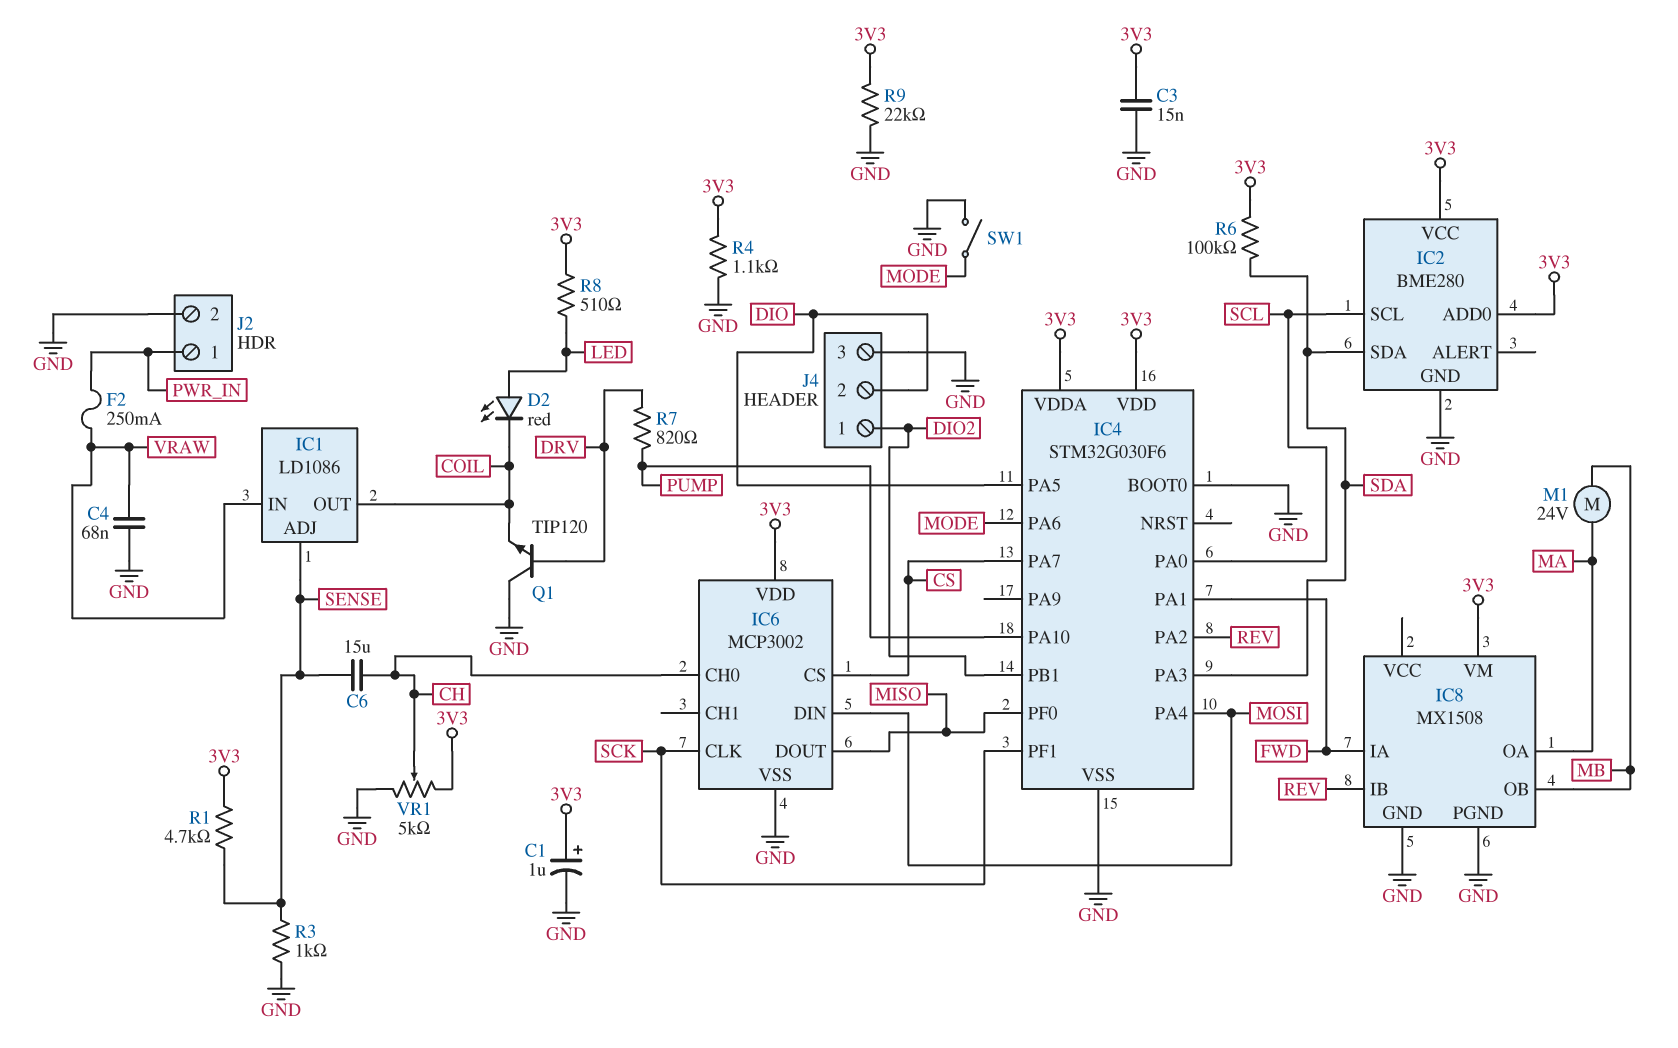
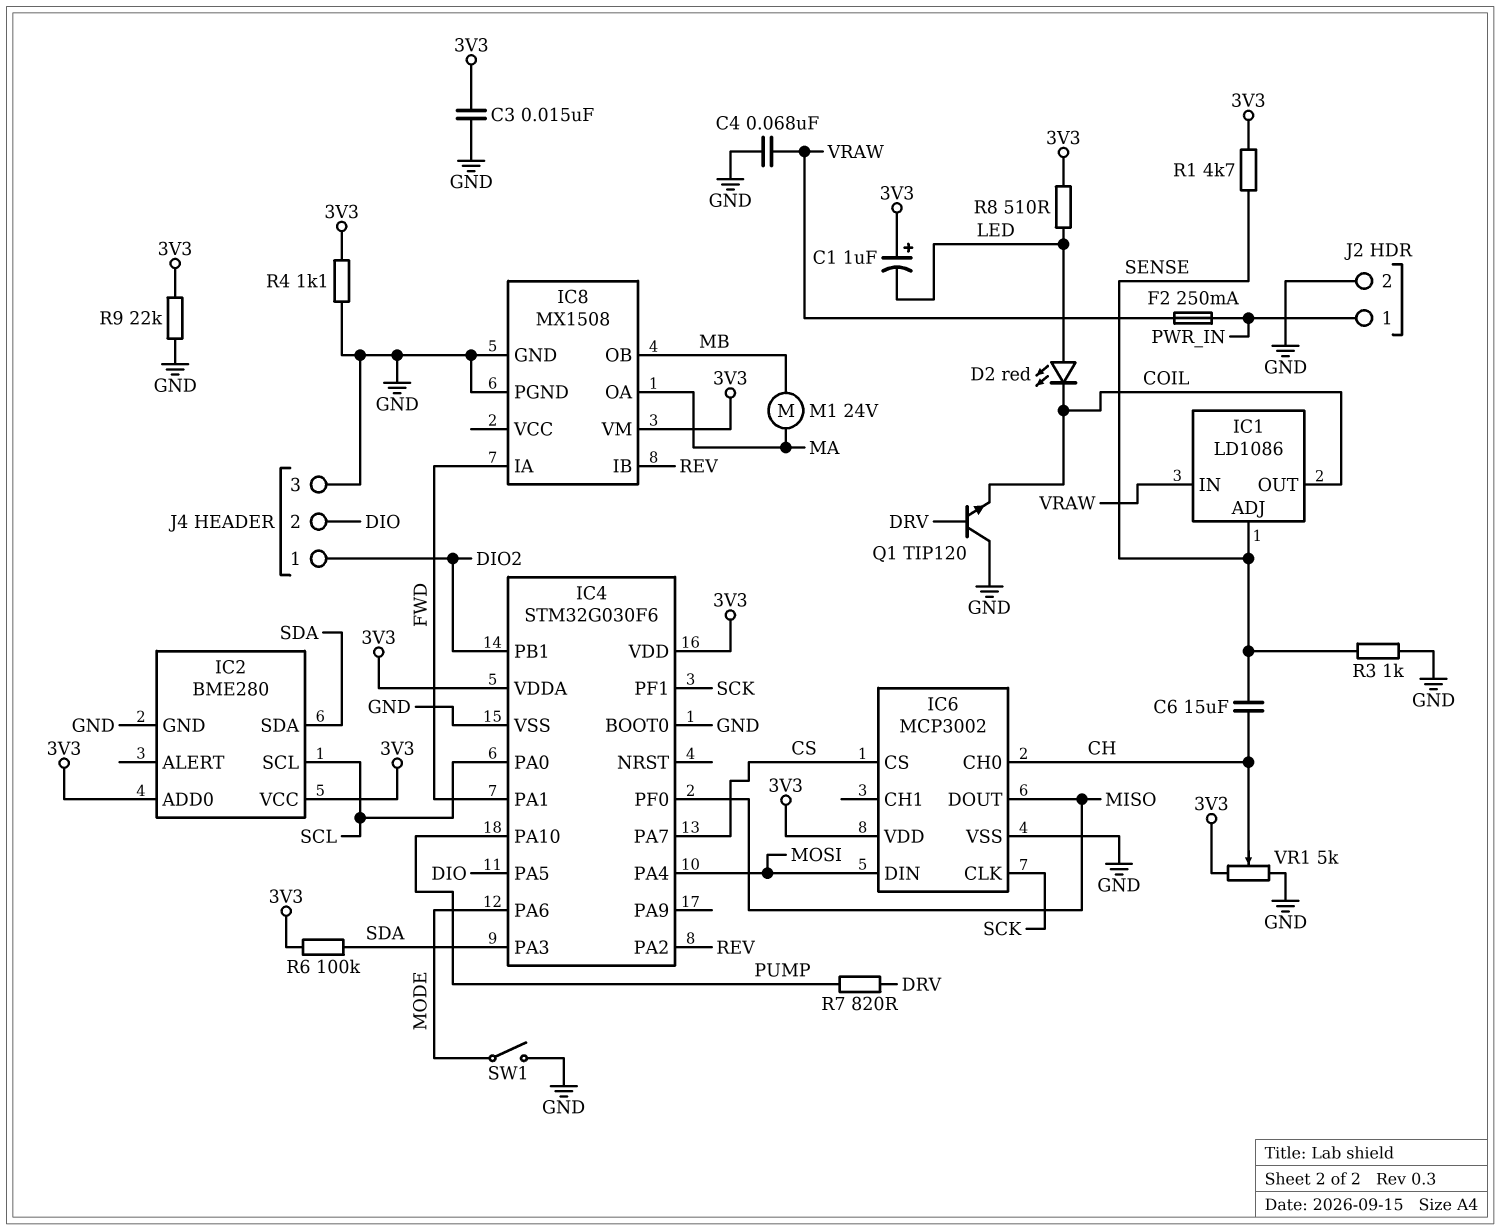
C1: 1uF (plus 3V3, minus GND) -> 1uF (plus 3V3, minus LED)

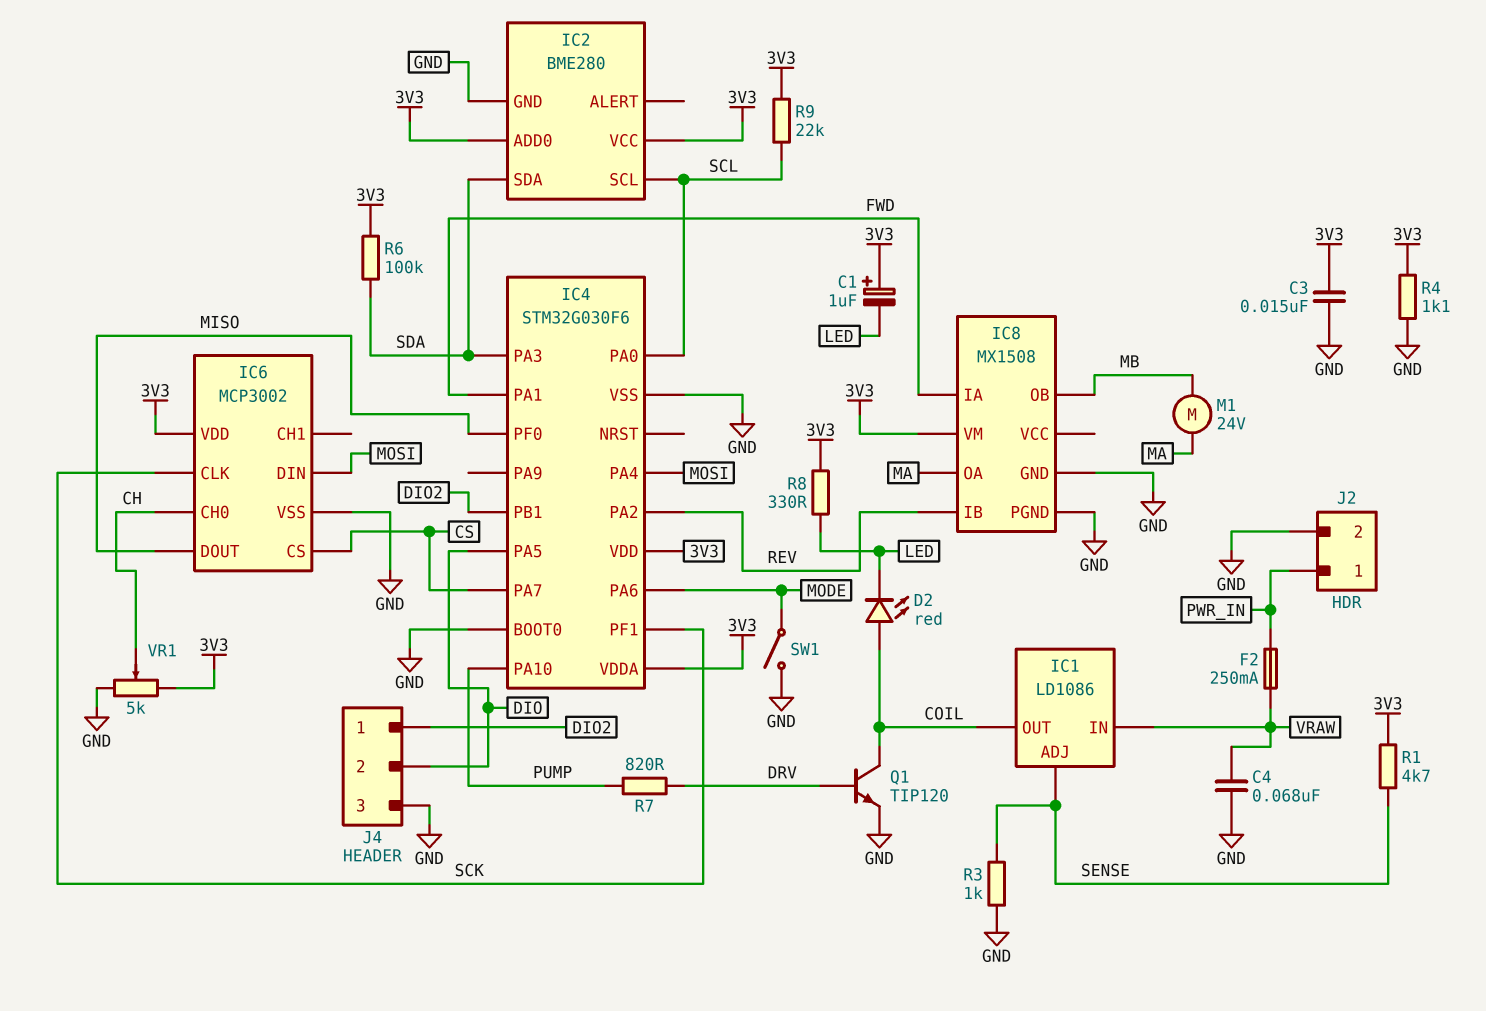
C6: 15uF (CH, SENSE) -> none
D2: LED red (A LED, K COIL) -> LED red (A COIL, K LED)
Q1: NPN TIP120 (B DRV, C GND, E COIL) -> NPN TIP120 (B DRV, C COIL, E GND)
R8: 510 (3V3, LED) -> 330 (3V3, LED)
R9: 22k (3V3, GND) -> 22k (3V3, SCL)

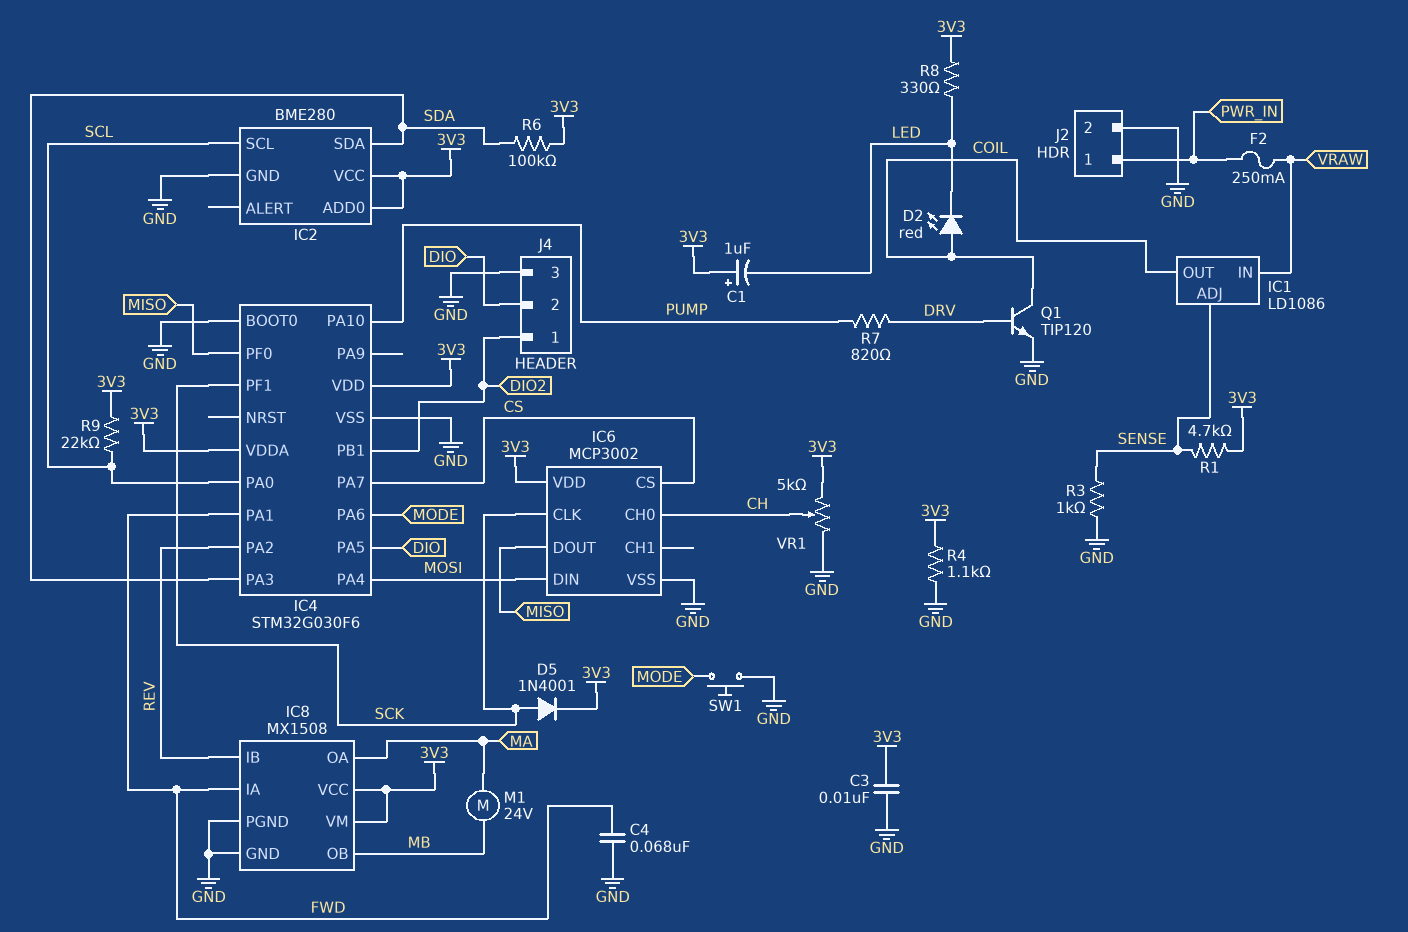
C3: 15nF (3V3, GND) -> 10nF (3V3, GND)
C4: 68nF (GND, VRAW) -> 68nF (FWD, GND)
D5: none -> diode 1N4001 (A SCK, K 3V3)
IC8 pin VCC: none -> 3V3
SW1: switch (GND, MODE) -> button (GND, MODE)

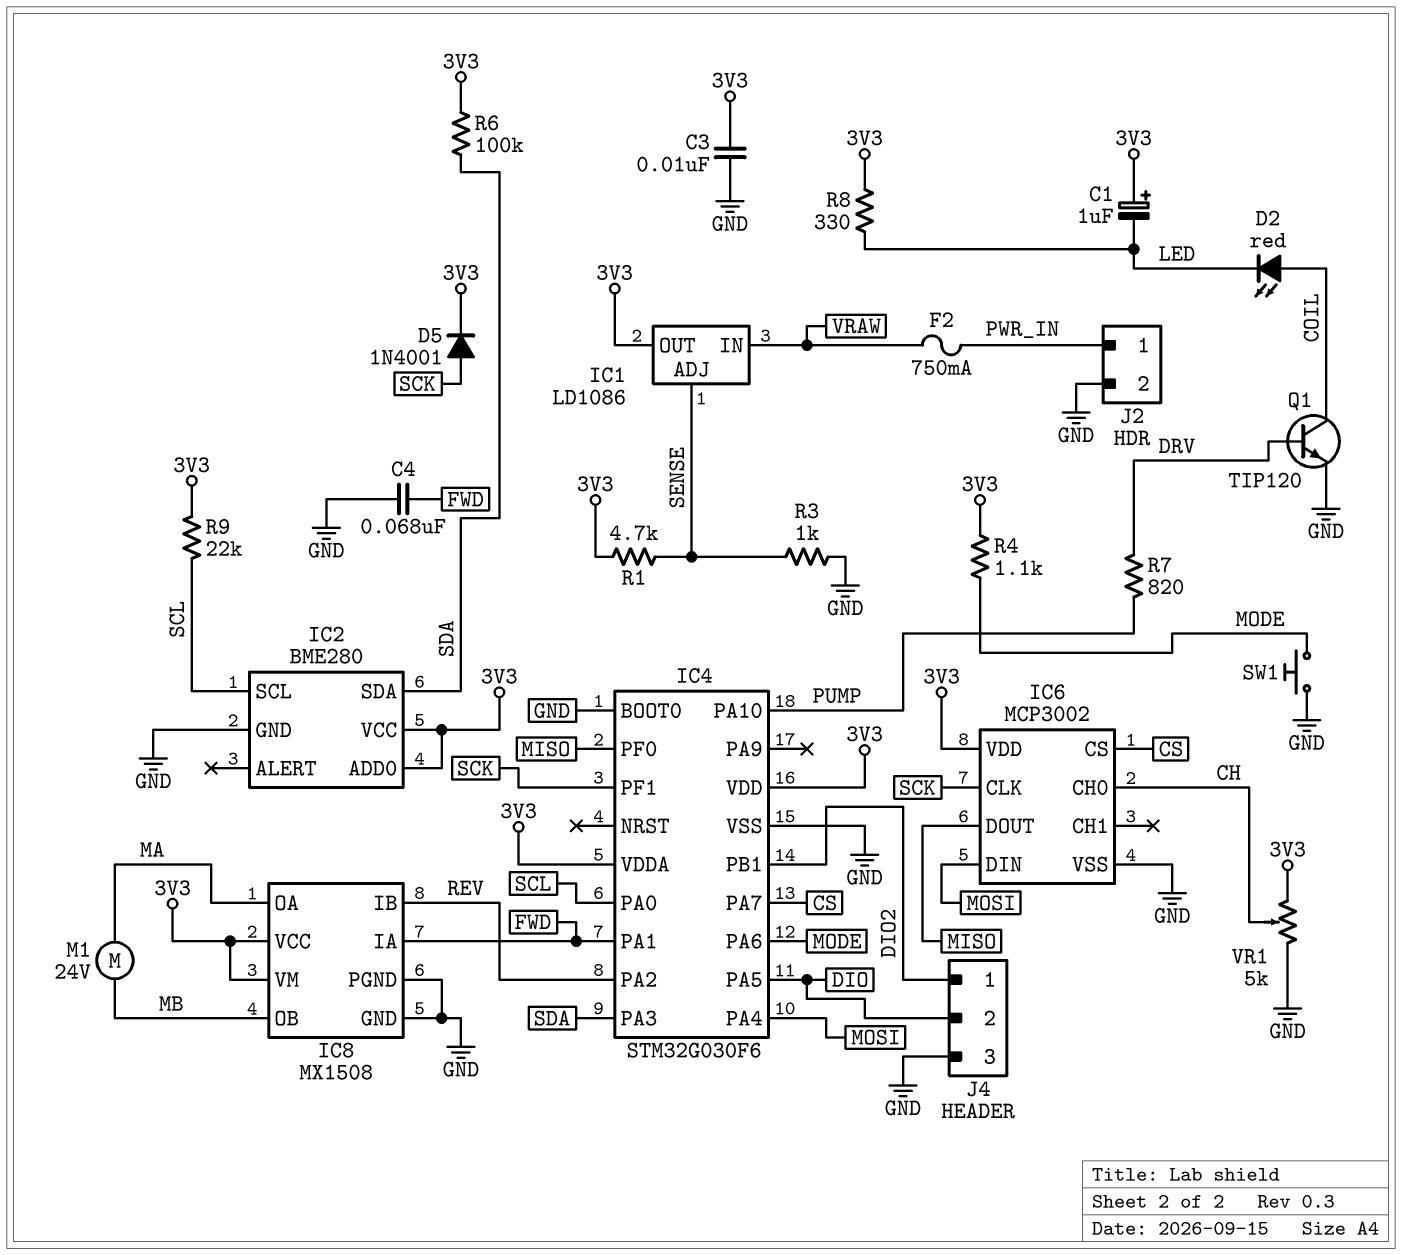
F2: 250mA (PWR_IN, VRAW) -> 750mA (PWR_IN, VRAW)
IC1 pin OUT: COIL -> 3V3
R4: 1.1k (3V3, GND) -> 1.1k (3V3, MODE)

